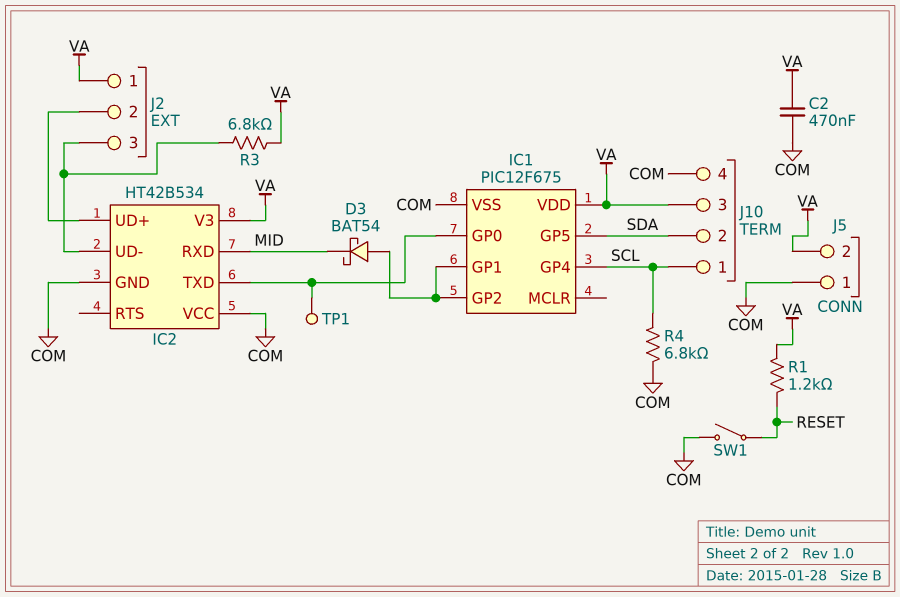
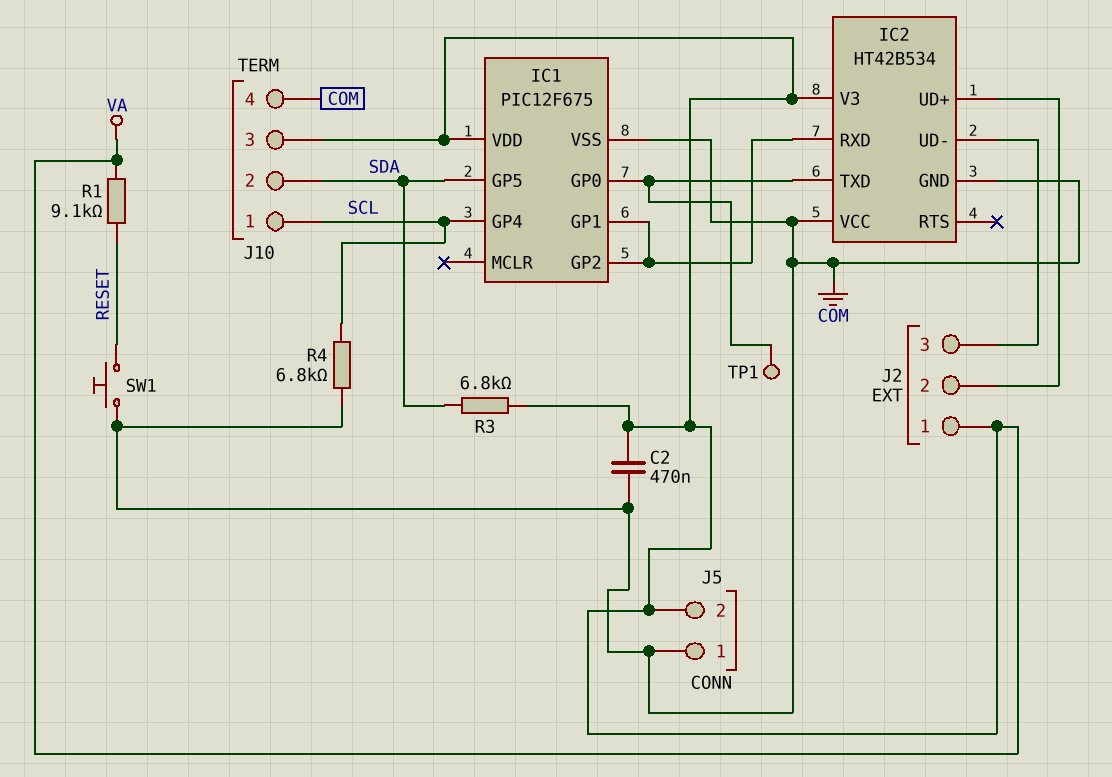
D3: schottky BAT54 (A IC1/GP1, K MID) -> none
IC2 pin RXD: MID -> IC1/GP1
R1: 1.2k (RESET, VA) -> 9.1k (RESET, VA)
R3: 6.8k (IC2/UD-, VA) -> 6.8k (SDA, VA)
SW1: switch (COM, RESET) -> button (COM, RESET)

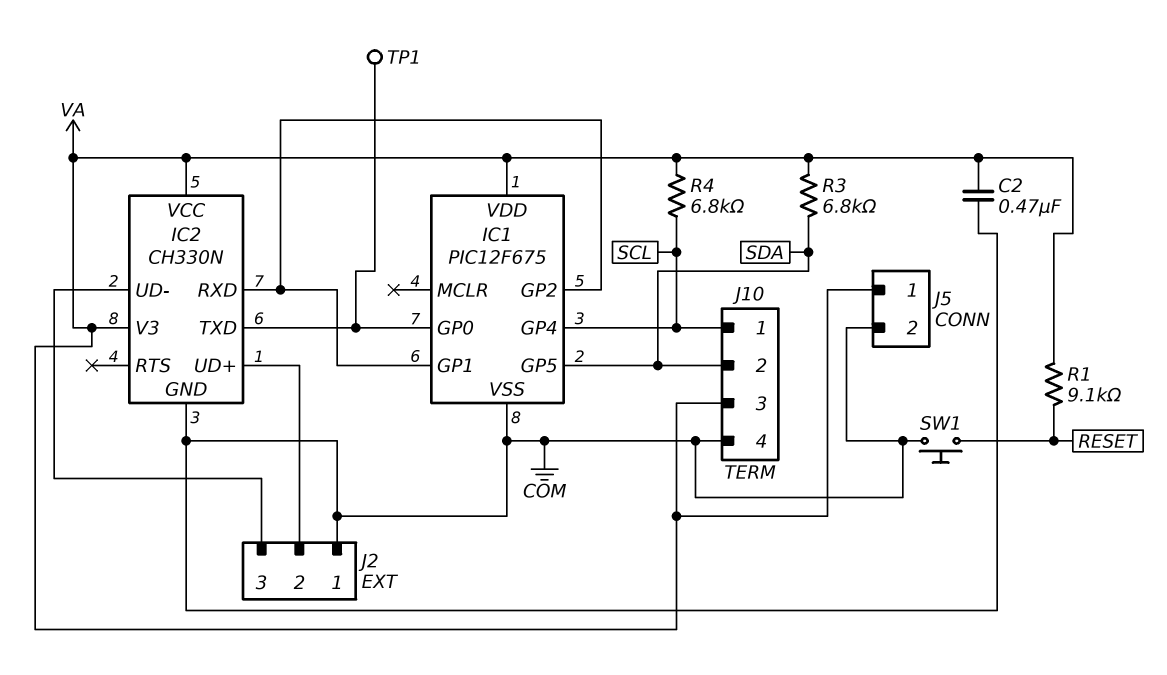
IC2: HT42B534 -> CH330N
IC2 pin VCC: COM -> VA
J2 pin 1: VA -> COM
J5 pin 1: COM -> VA
J5 pin 2: VA -> COM
R4: 6.8k (COM, SCL) -> 6.8k (SCL, VA)

